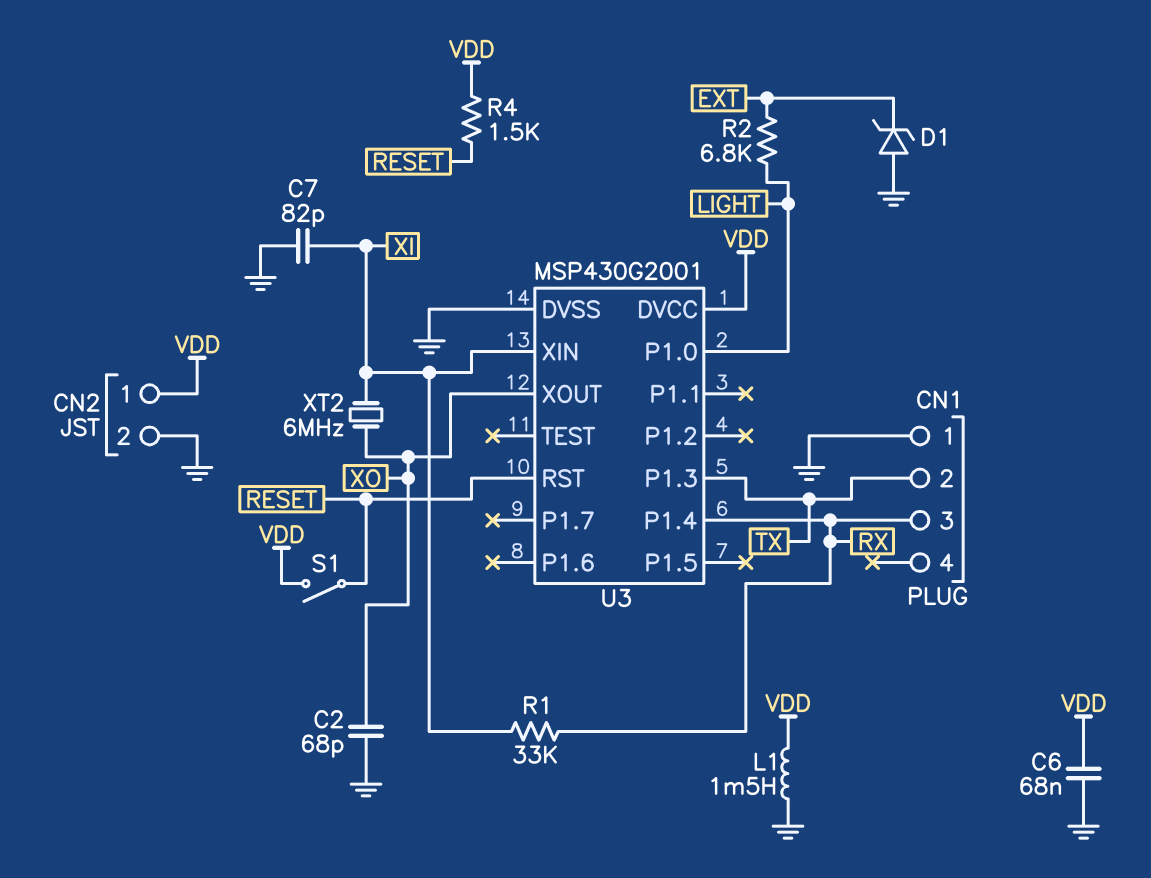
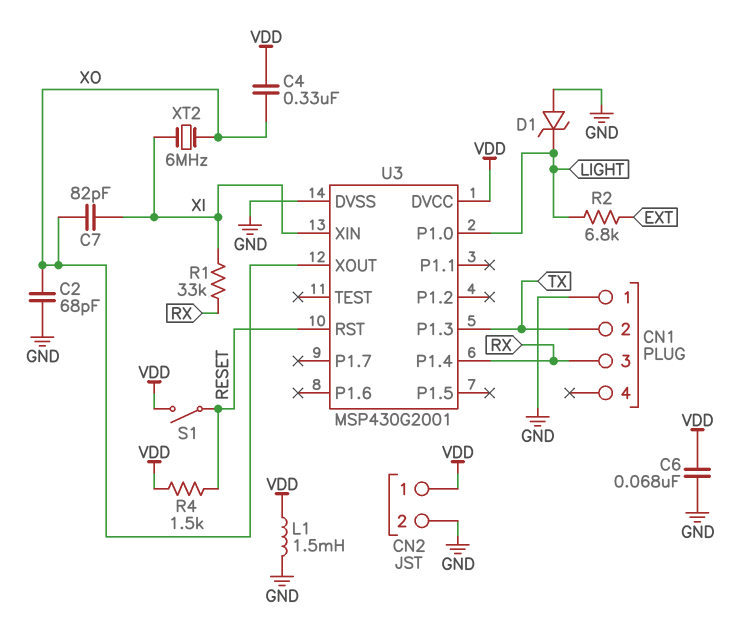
C4: none -> 330nF (VDD, XO)
C7: 82pF (GND, XI) -> 82pF (XI, XO)
D1: zener (A GND, K EXT) -> zener (A GND, K LIGHT)

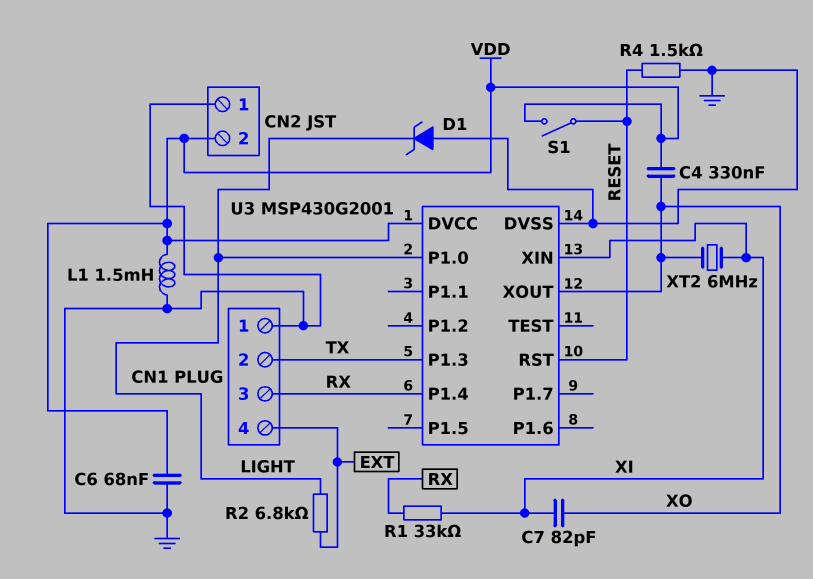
C2: 68pF (GND, XO) -> none
CN1 pin 4: none -> EXT
CN2 pin 1: VDD -> GND
CN2 pin 2: GND -> VDD
R4: 1.5k (RESET, VDD) -> 1.5k (GND, RESET)

